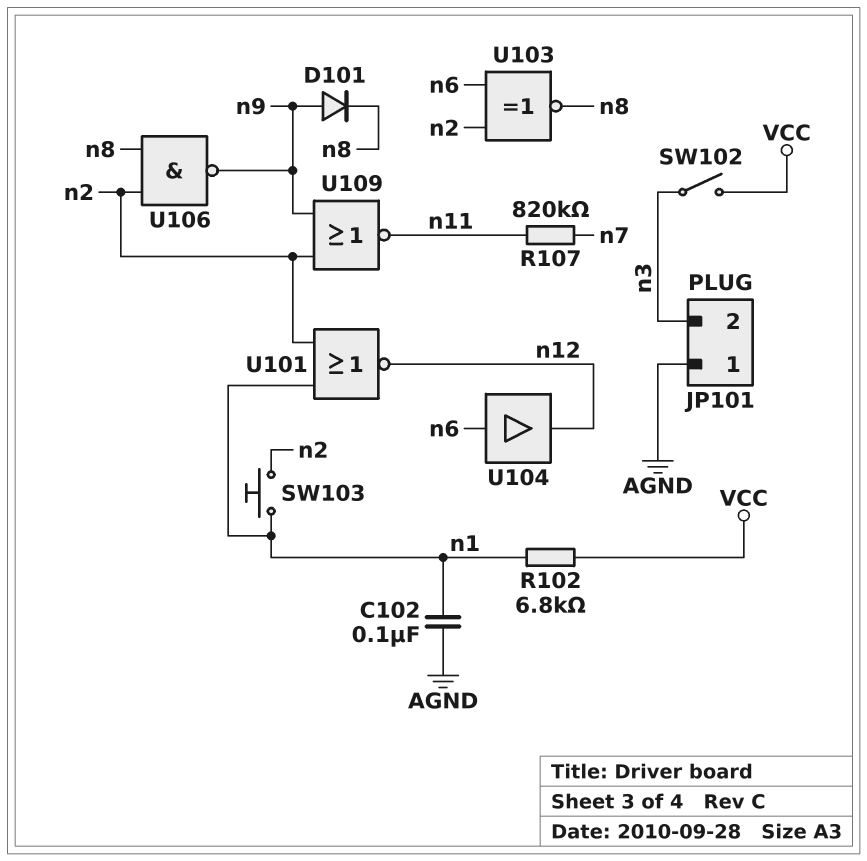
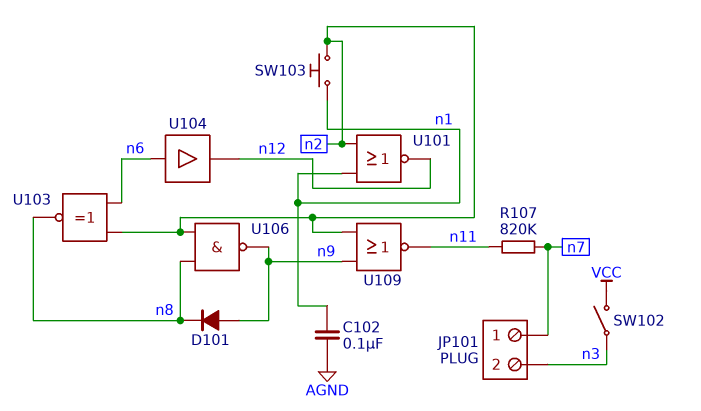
JP101 pin 1: AGND -> n7
R102: 6.8k (VCC, n1) -> none

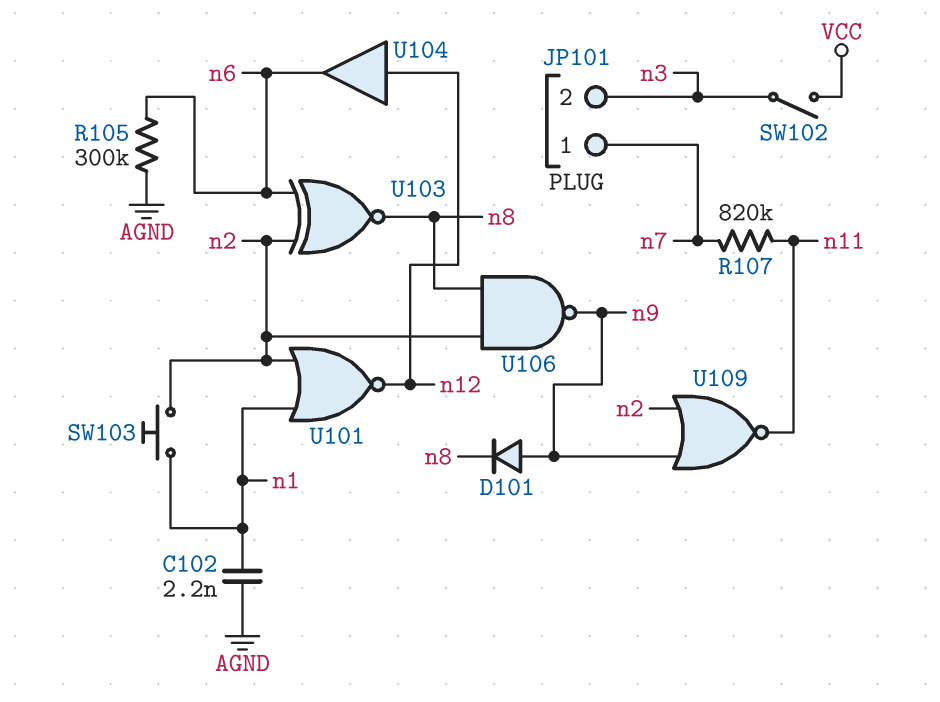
C102: 100nF (AGND, n1) -> 2.2nF (AGND, n1)
R105: none -> 300k (AGND, n6)
U104: buffer (in n6, out n12) -> buffer (in n12, out n6)

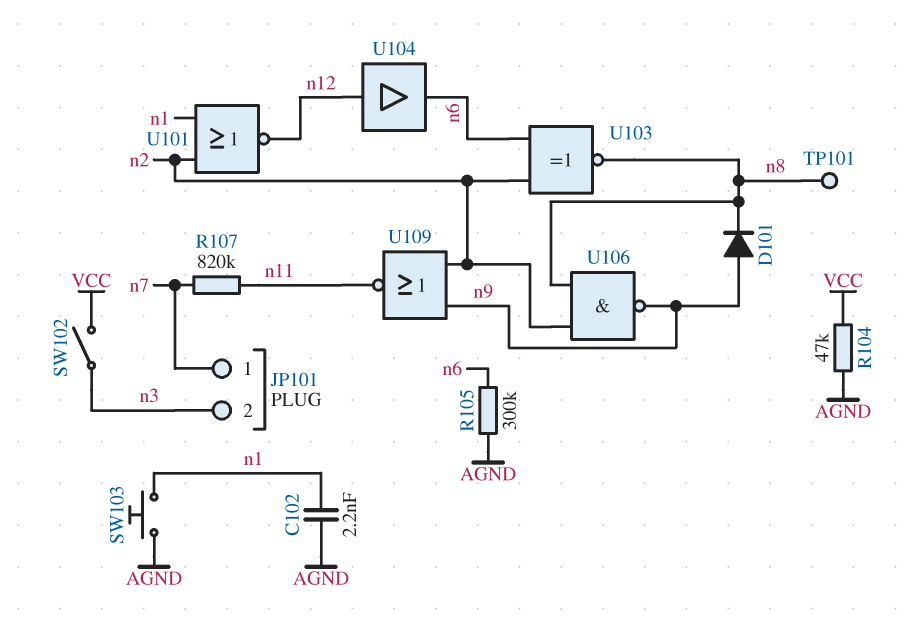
R104: none -> 47k (AGND, VCC)
SW103: button (n1, n2) -> button (AGND, n1)
TP101: none -> test point (n8)

